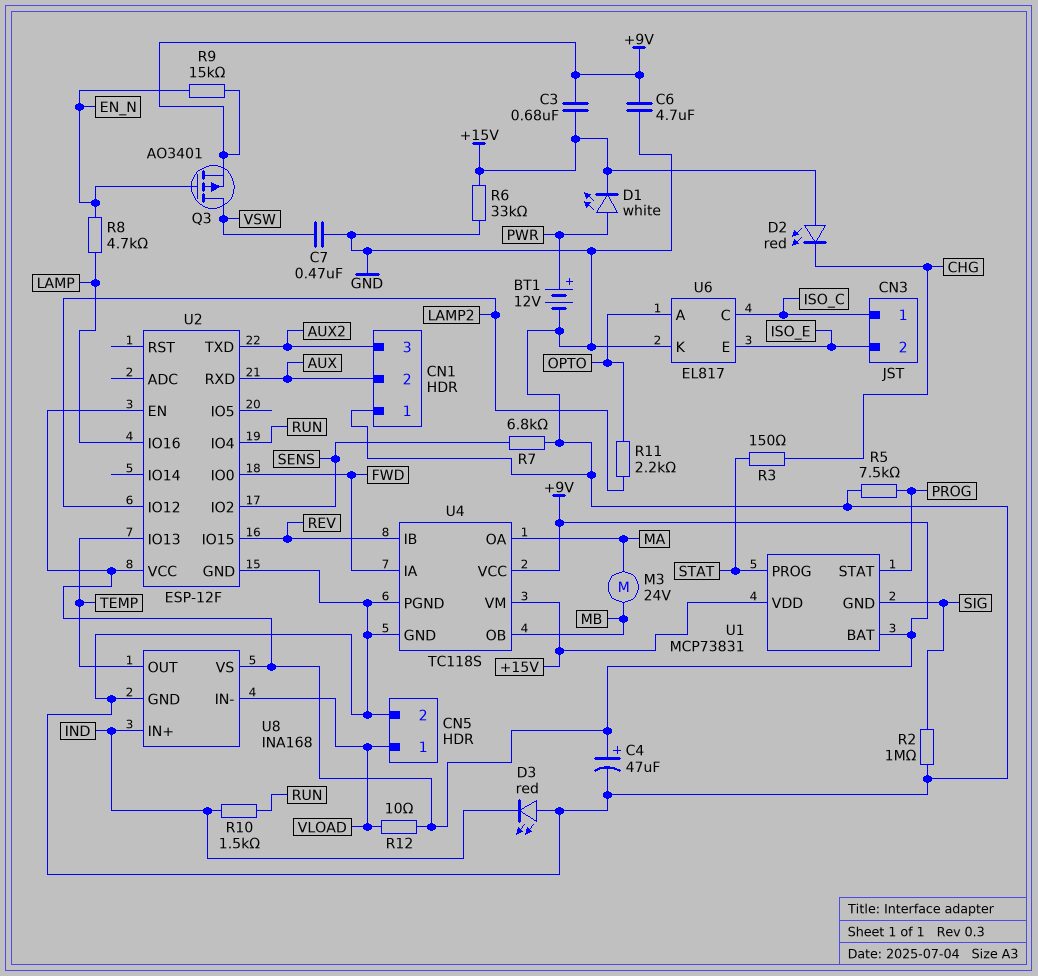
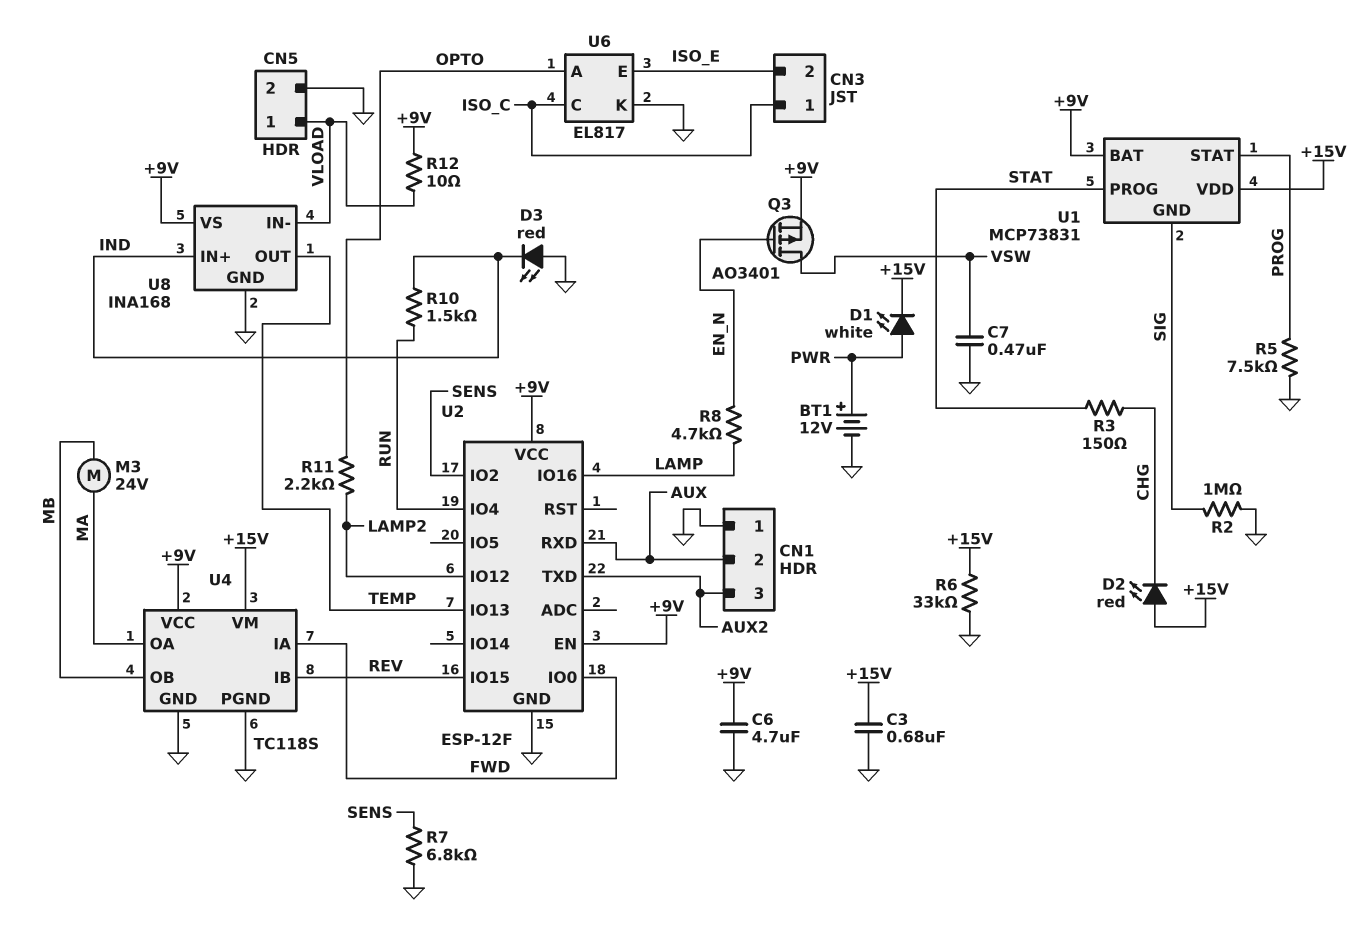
C3: 680nF (+9V, +15V) -> 680nF (+15V, GND)
C4: 47uF (plus +9V, minus GND) -> none
R9: 15k (+9V, EN_N) -> none

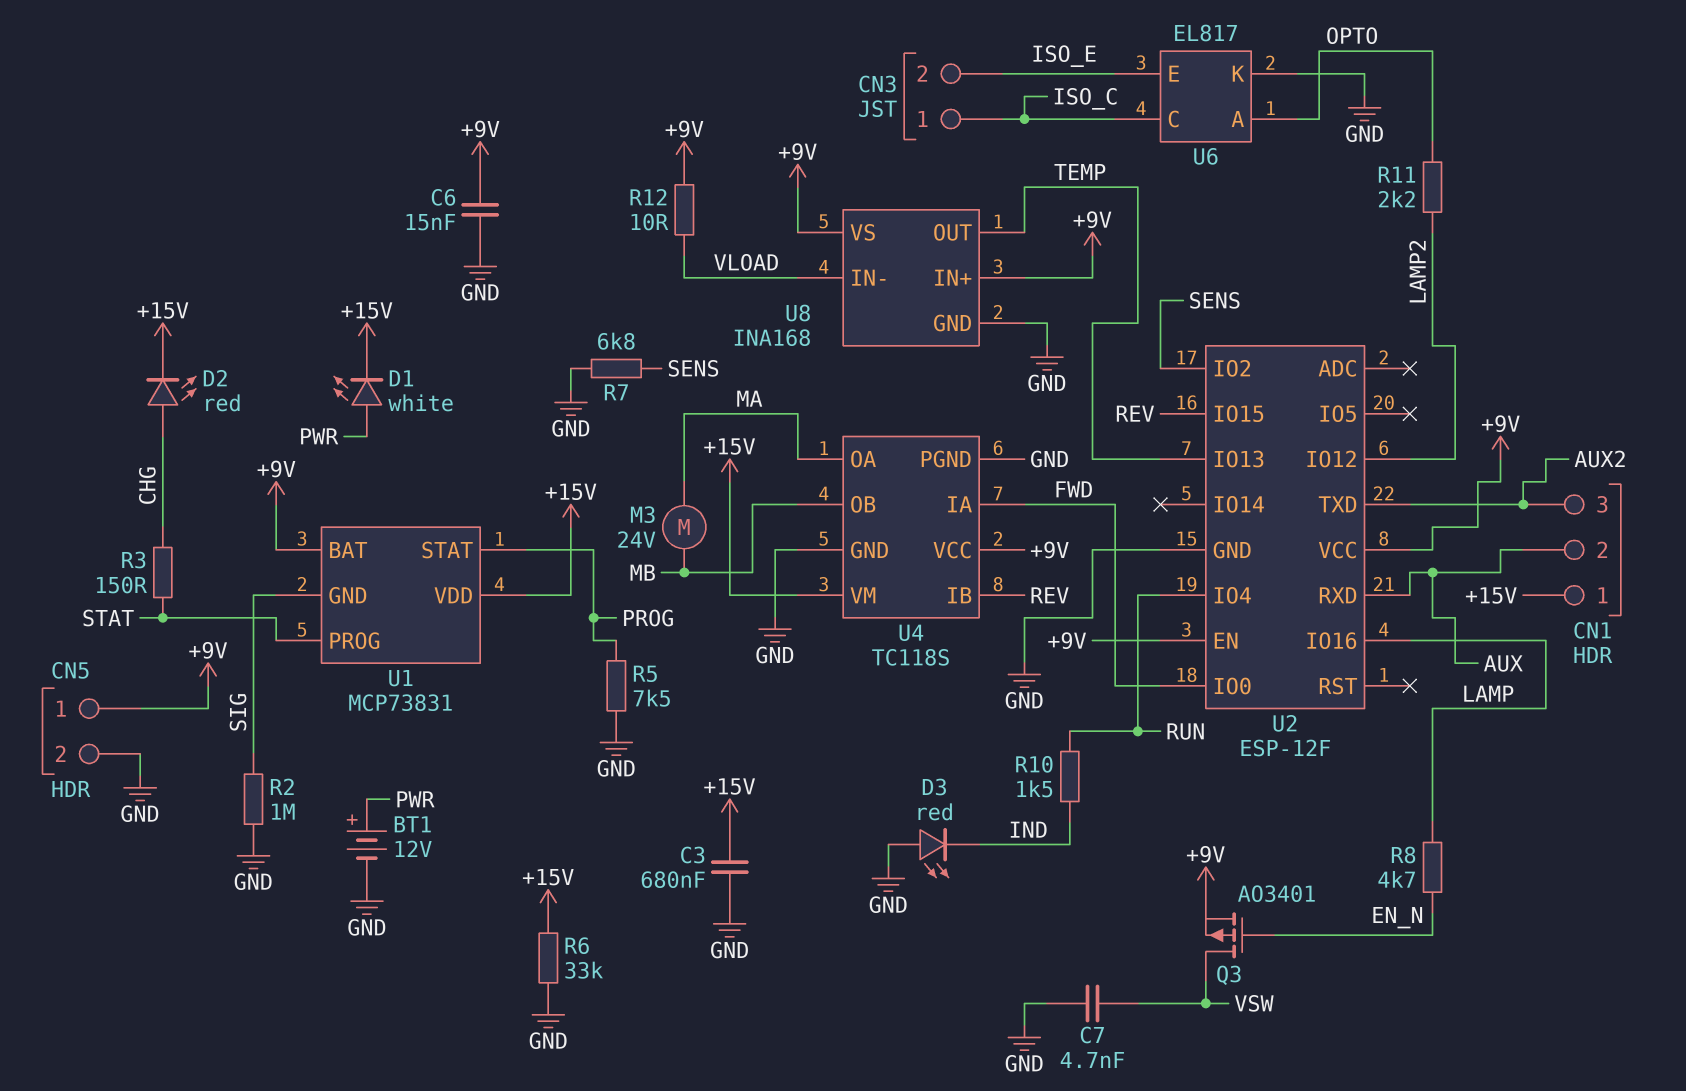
C6: 4.7uF (+9V, GND) -> 15nF (+9V, GND)
C7: 470nF (GND, VSW) -> 4.7nF (GND, VSW)
CN1 pin 1: GND -> +15V
CN5 pin 1: VLOAD -> +9V
D2: LED red (A +15V, K CHG) -> LED red (A CHG, K +15V)
U8 pin IN+: IND -> +9V

